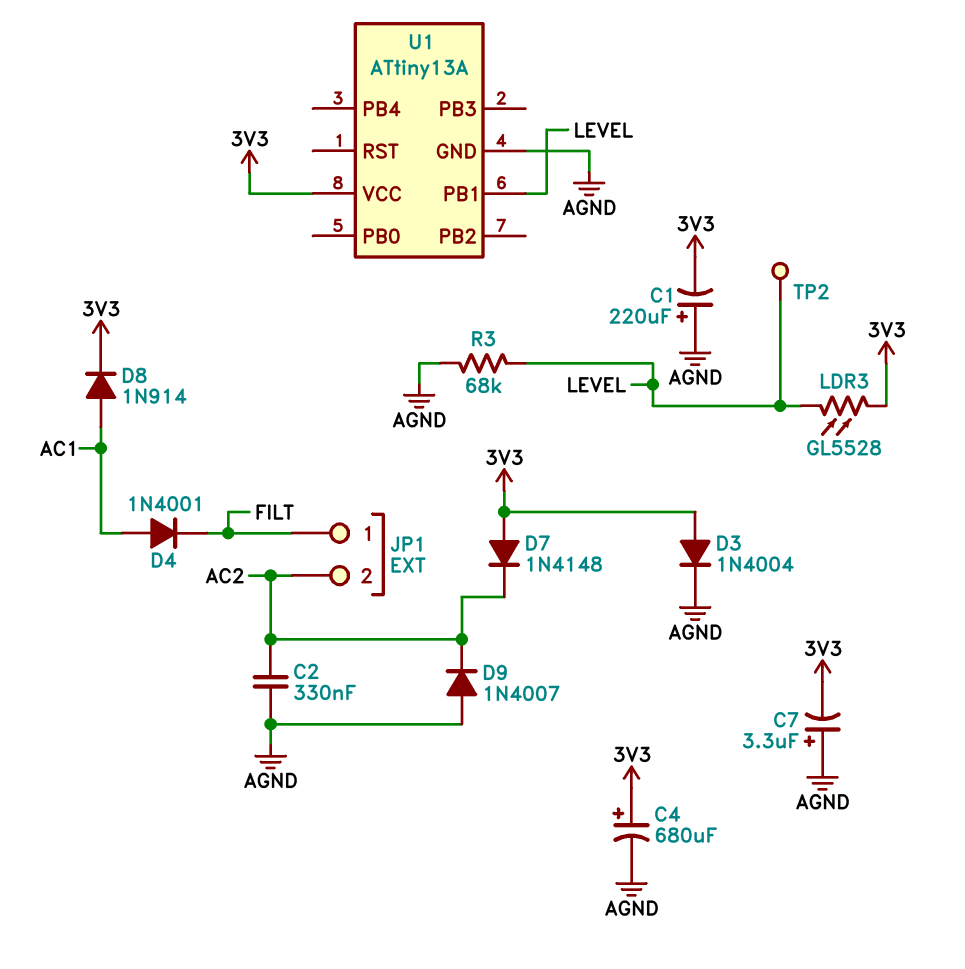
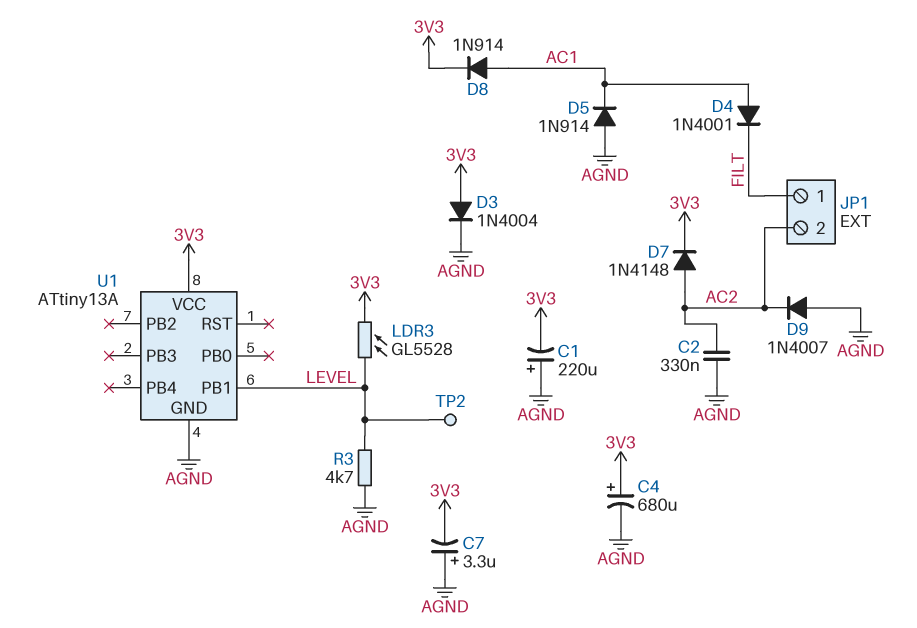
D5: none -> diode 1N914 (A AGND, K AC1)
D7: diode 1N4148 (A 3V3, K AC2) -> diode 1N4148 (A AC2, K 3V3)
R3: 68k (AGND, LEVEL) -> 4.7k (AGND, LEVEL)

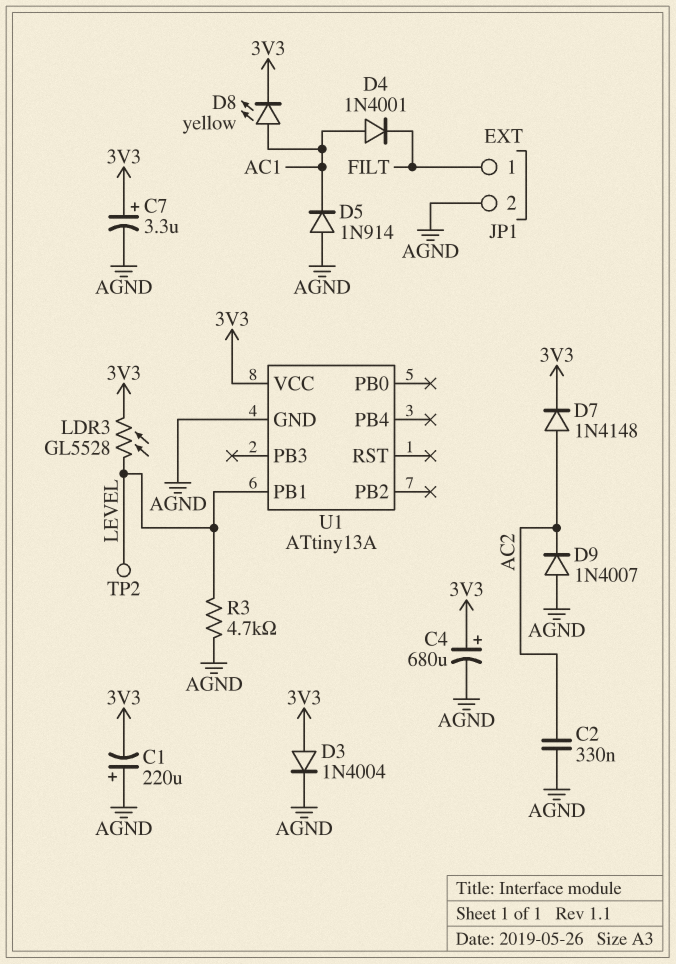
C7: 3.3uF (plus AGND, minus 3V3) -> 3.3uF (plus 3V3, minus AGND)
D8: diode 1N914 (A AC1, K 3V3) -> LED yellow (A AC1, K 3V3)
JP1 pin 2: AC2 -> AGND

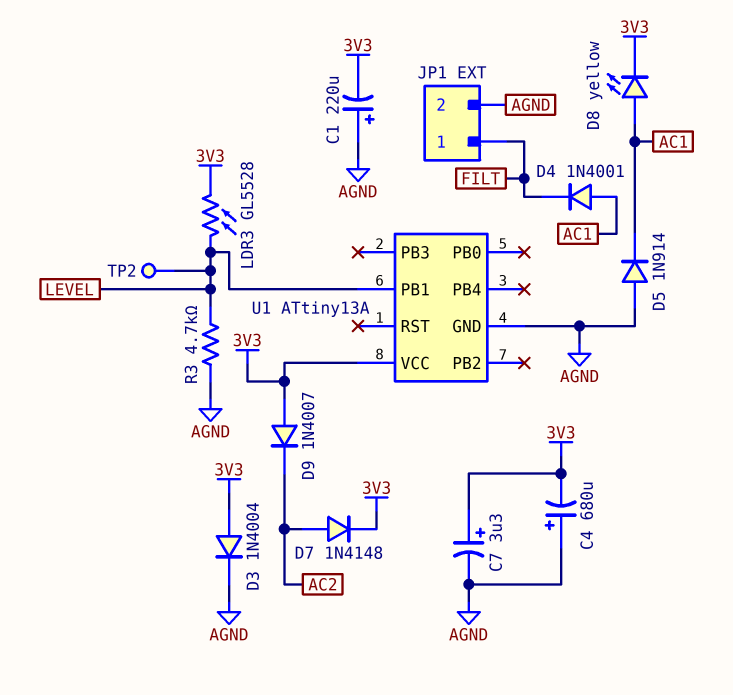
C2: 330nF (AC2, AGND) -> none
C4: 680uF (plus 3V3, minus AGND) -> 680uF (plus AGND, minus 3V3)
D9: diode 1N4007 (A AGND, K AC2) -> diode 1N4007 (A 3V3, K AC2)

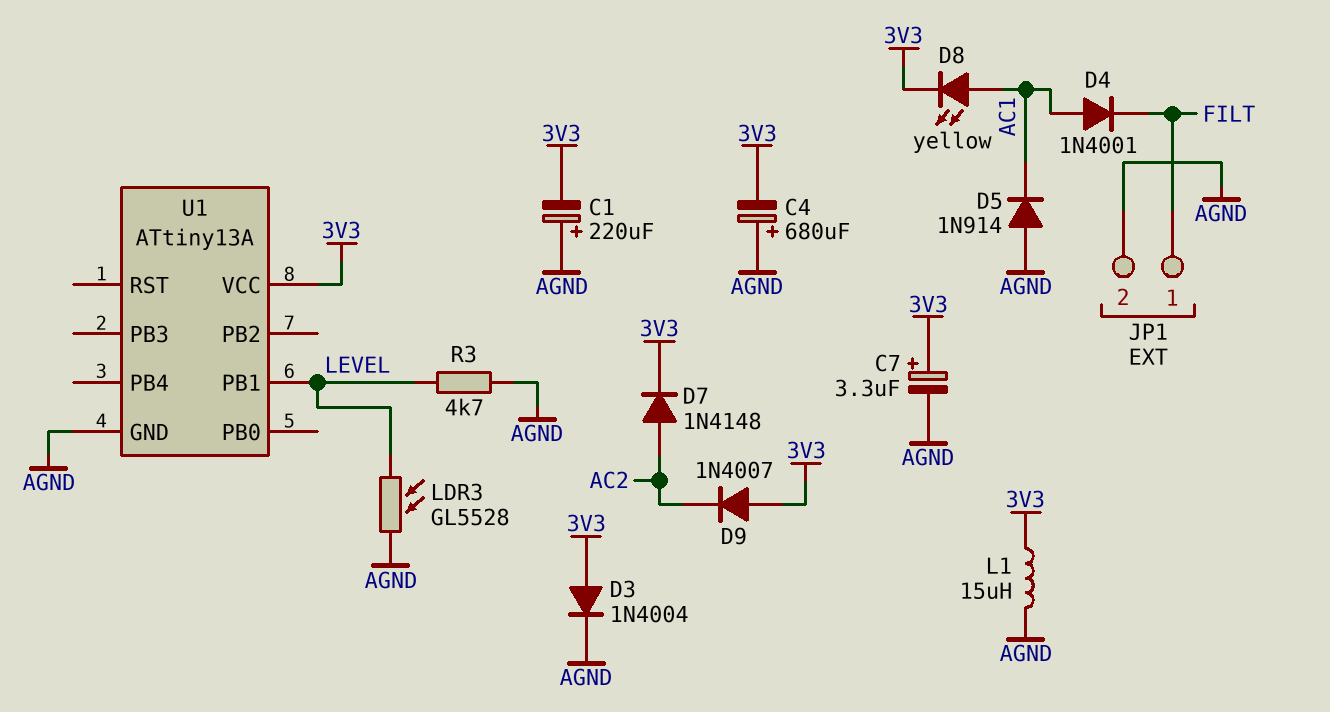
L1: none -> 15uH (3V3, AGND)
LDR3: GL5528 (3V3, LEVEL) -> GL5528 (AGND, LEVEL)
TP2: test point (LEVEL) -> none

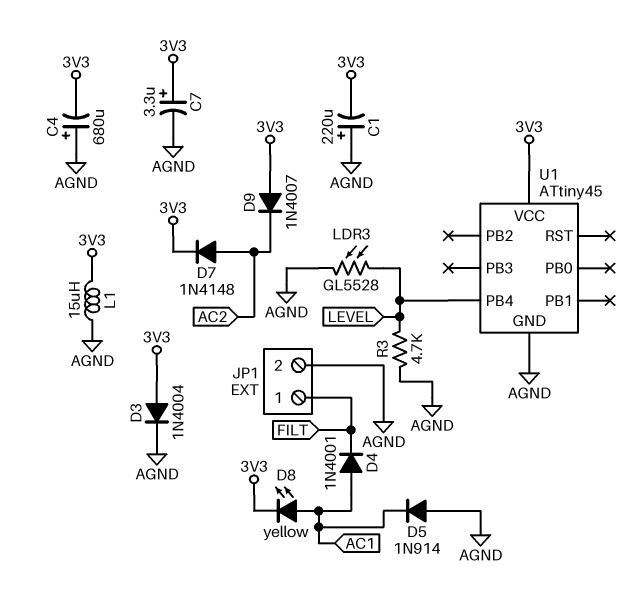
U1: ATtiny13A -> ATtiny45
U1 pin PB1: LEVEL -> none
U1 pin PB4: none -> LEVEL

